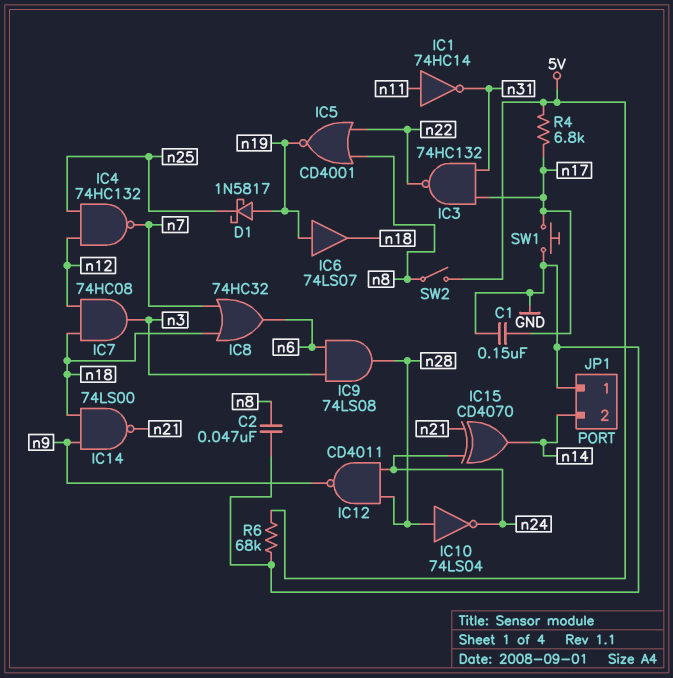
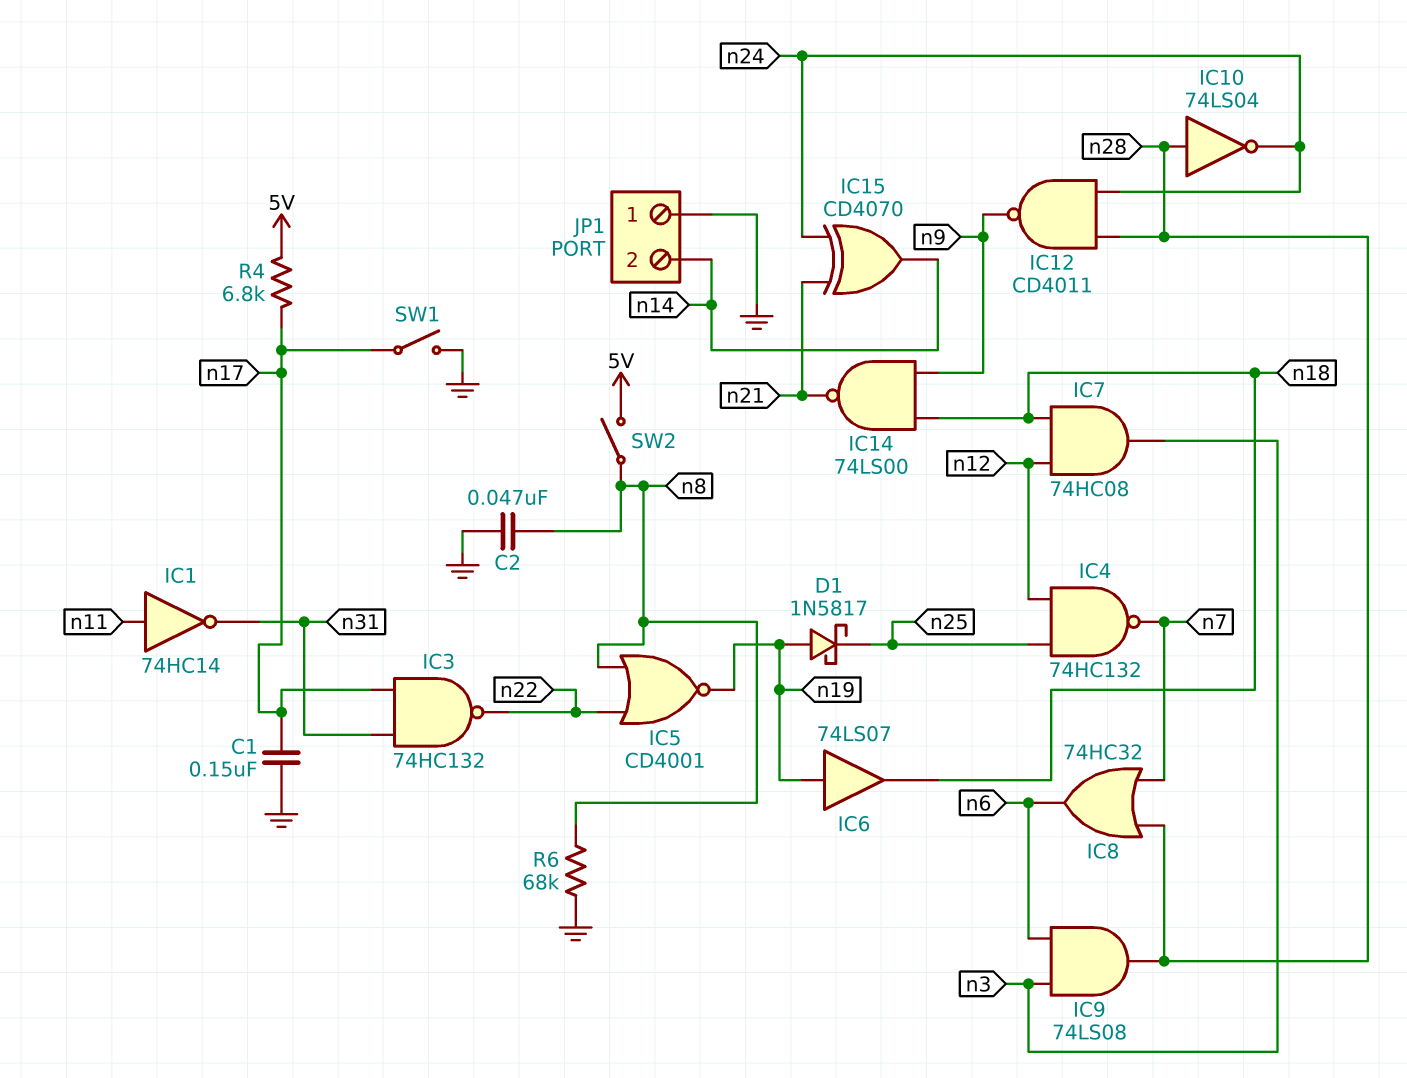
IC8: OR 74HC32 (in n7, in n18, out n6) -> OR 74HC32 (in n7, in n28, out n6)
R6: 68k (5V, GND) -> 68k (GND, n8)
SW1: button (GND, n17) -> switch (GND, n17)

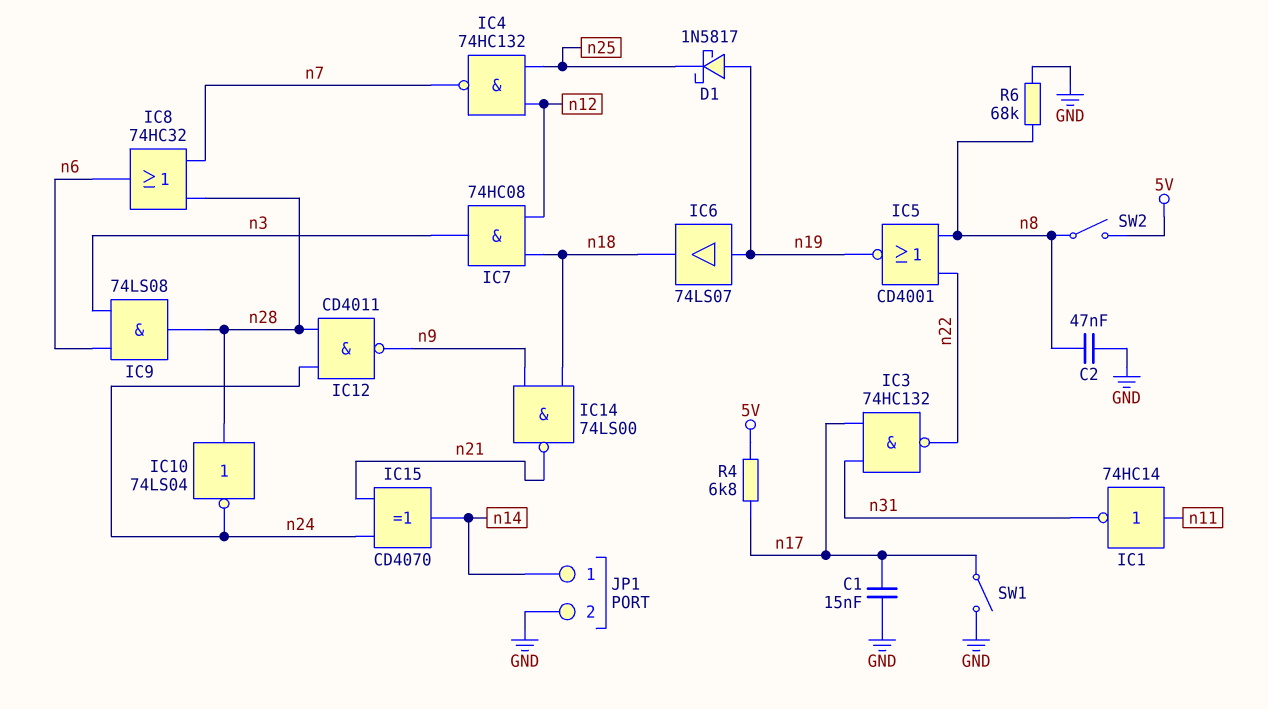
C1: 150nF (GND, n17) -> 15nF (GND, n17)
JP1 pin 1: GND -> n14
JP1 pin 2: n14 -> GND

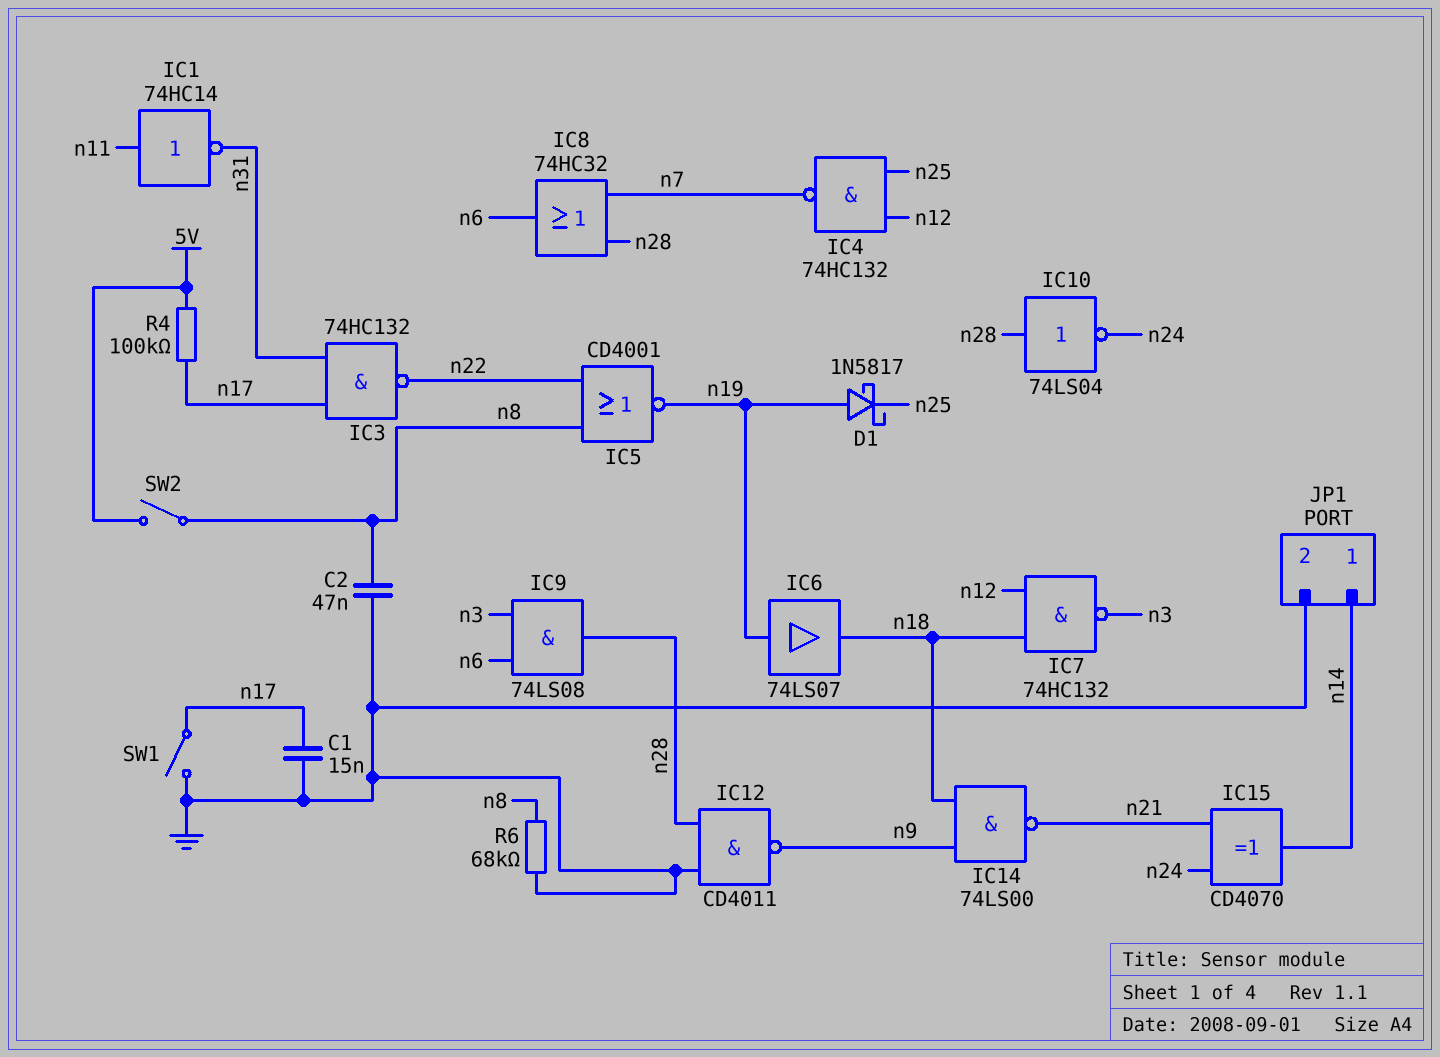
IC7: AND 74HC08 (in n12, in n18, out n3) -> NAND 74HC132 (in n12, in n18, out n3)
IC12: NAND CD4011 (in n24, in n28, out n9) -> NAND CD4011 (in GND, in n28, out n9)
R4: 6.8k (5V, n17) -> 100k (5V, n17)

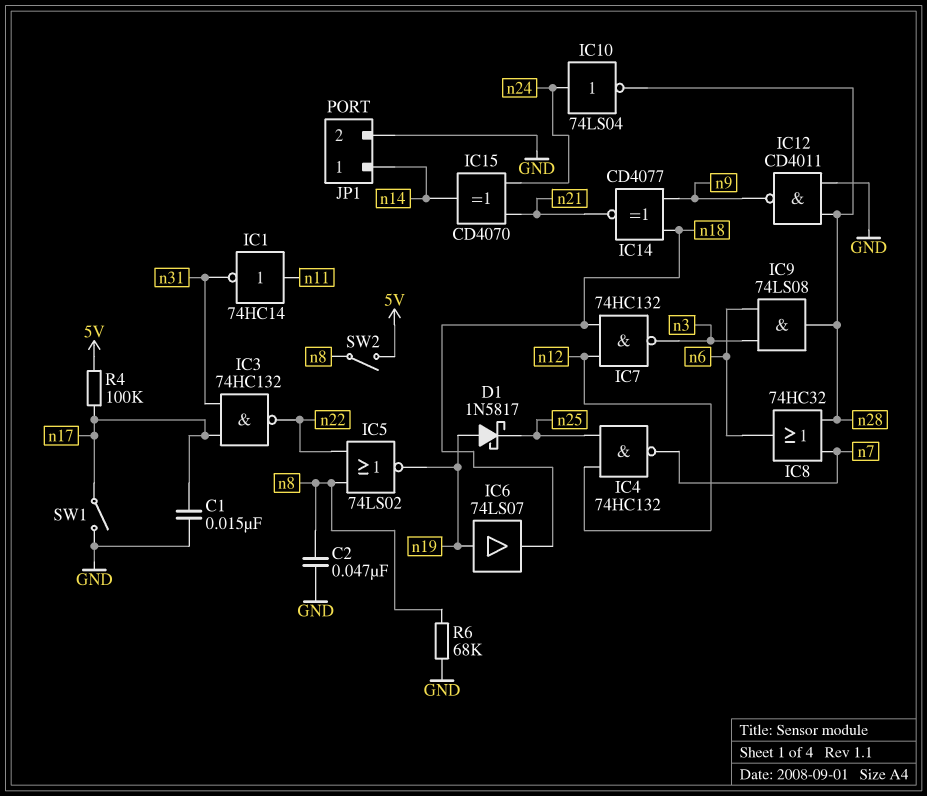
IC5: NOR CD4001 (in n8, in n22, out n19) -> NOR 74LS02 (in n8, in n22, out n19)
IC10: NOT 74LS04 (in n28, out n24) -> NOT 74LS04 (in n24, out n28)
IC14: NAND 74LS00 (in n9, in n18, out n21) -> XNOR CD4077 (in n9, in n18, out n21)

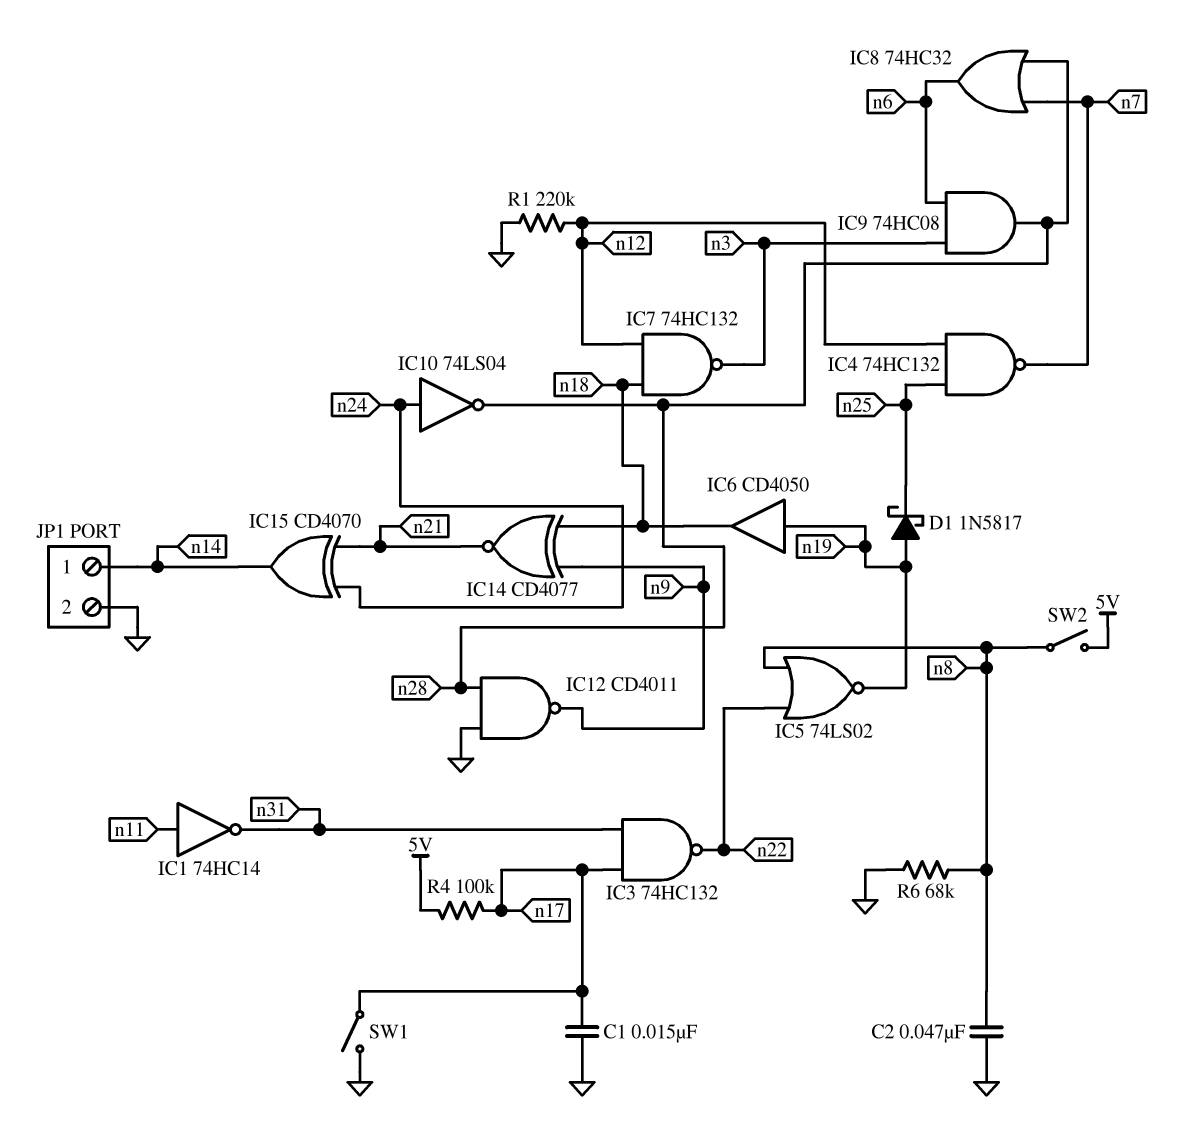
IC6: buffer 74LS07 (in n19, out n18) -> buffer CD4050 (in n19, out n18)
IC9: AND 74LS08 (in n3, in n6, out n28) -> AND 74HC08 (in n3, in n6, out n28)
R1: none -> 220k (GND, n12)

